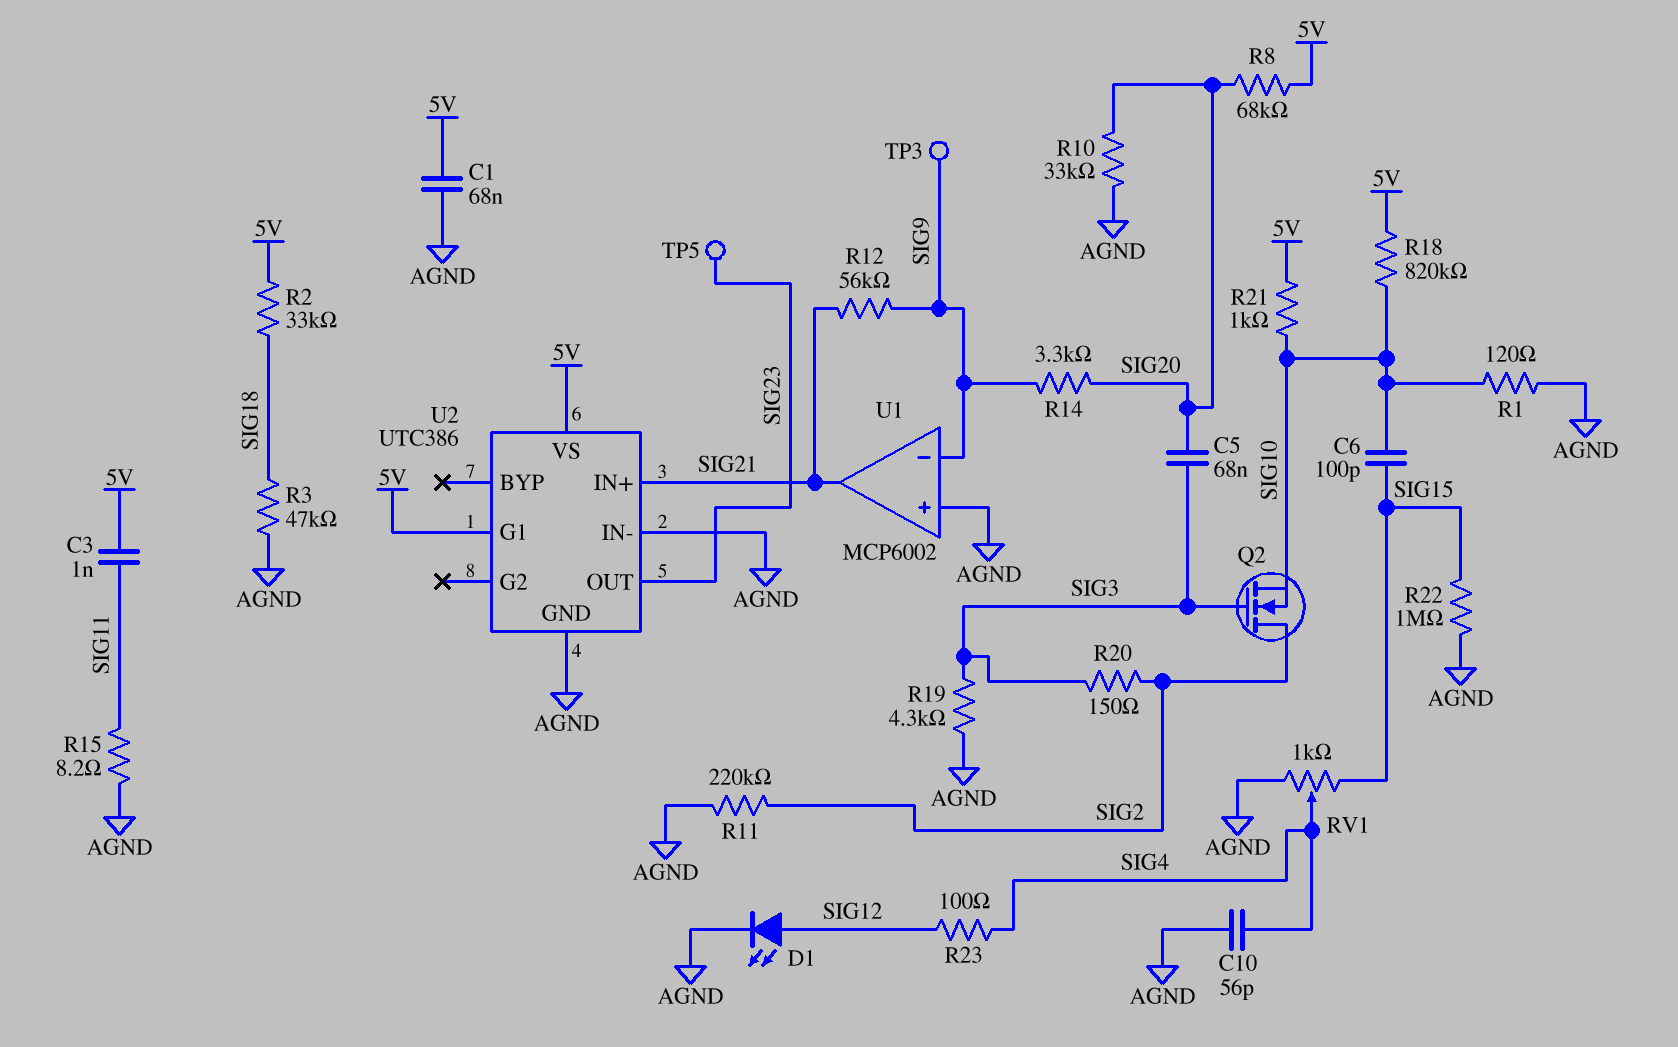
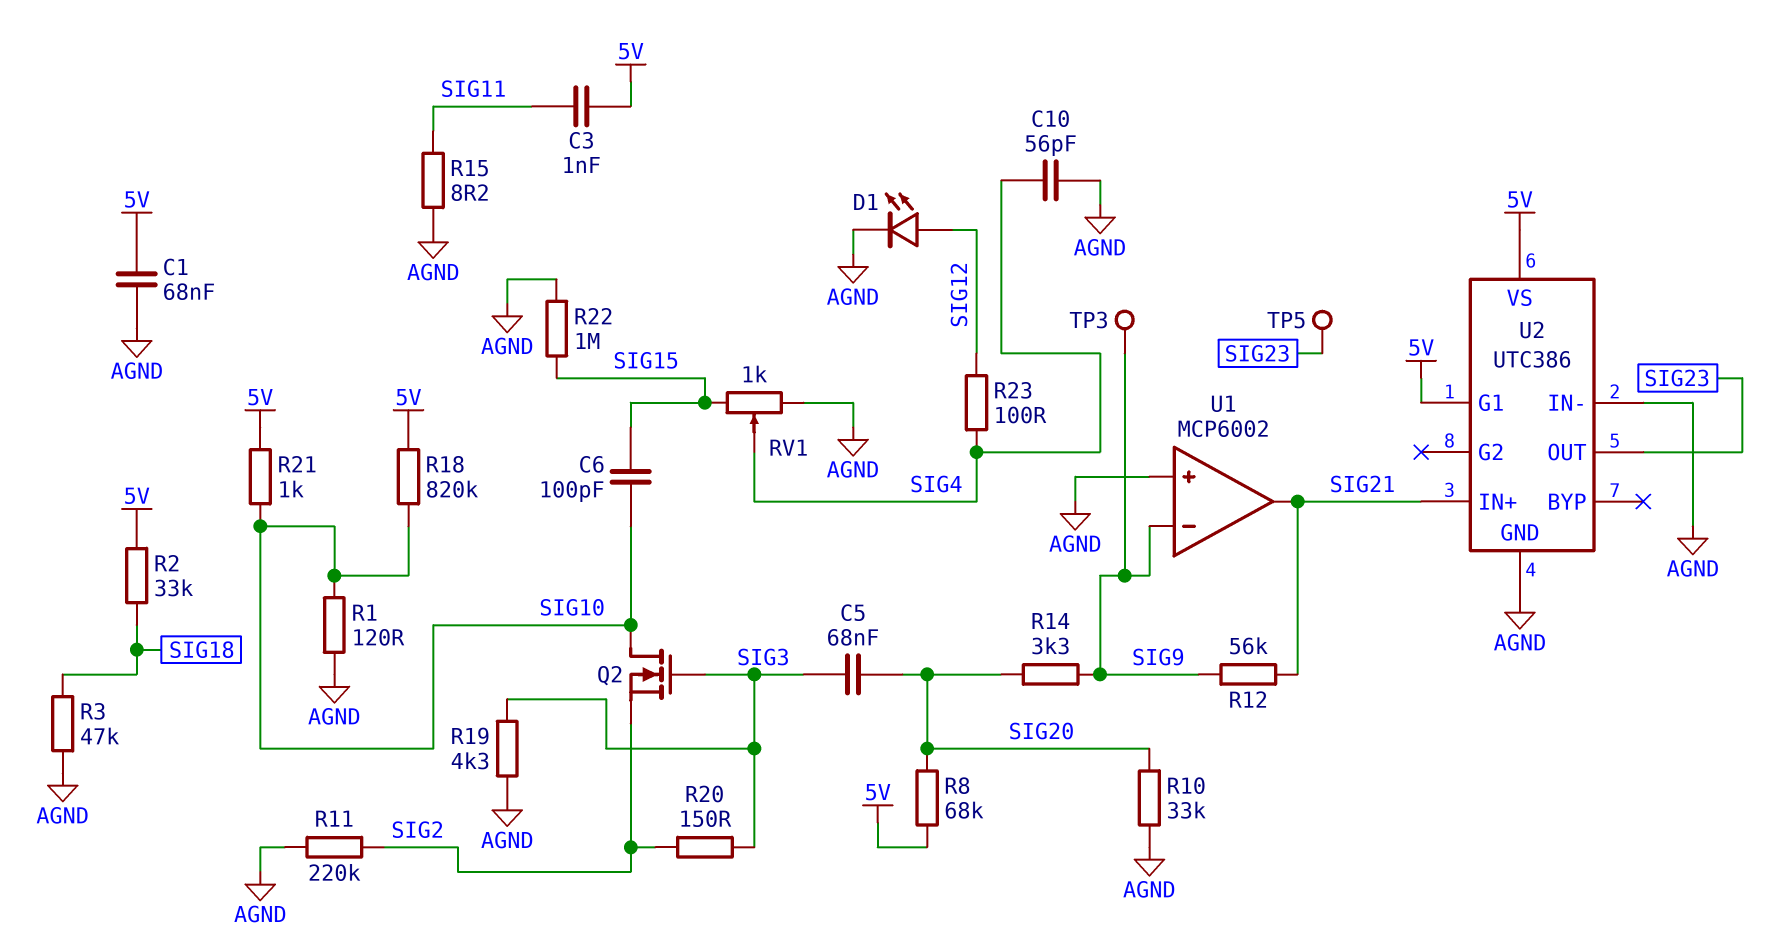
Q2: NMOS (G SIG3, D SIG2, S SIG10) -> NMOS (G SIG3, D SIG10, S SIG2)

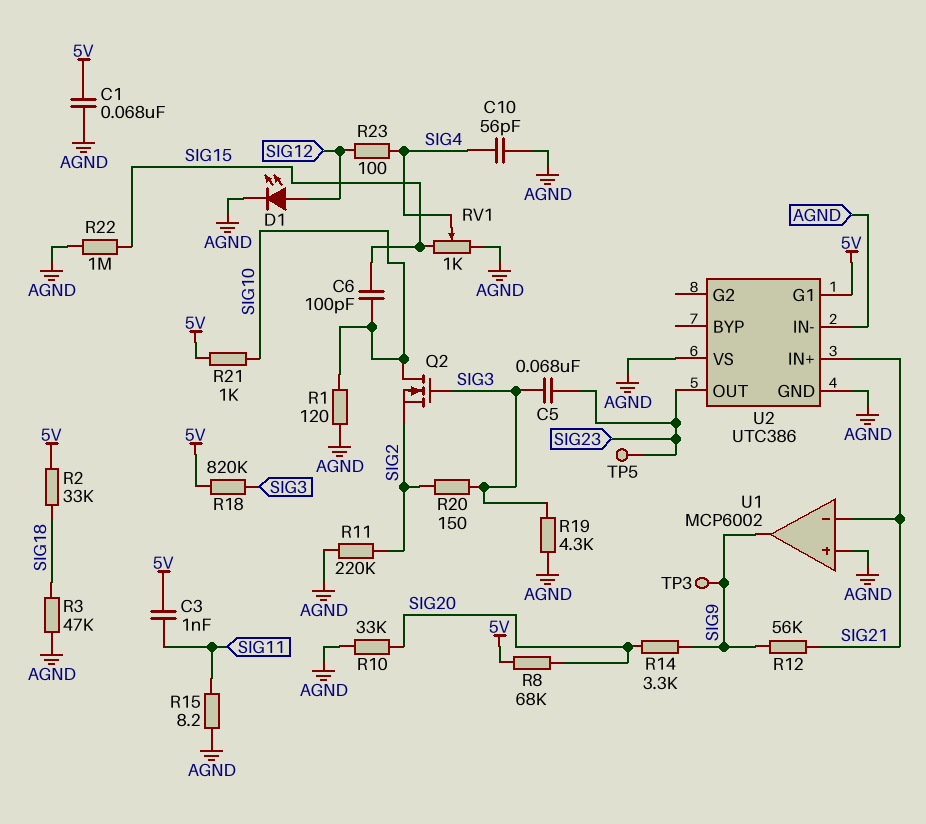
C5: 68nF (SIG3, SIG20) -> 68nF (SIG3, SIG23)
R18: 820k (5V, SIG10) -> 820k (5V, SIG3)
U1 pin in-: SIG9 -> SIG21
U1 pin out: SIG21 -> SIG9
U2 pin VS: 5V -> AGND

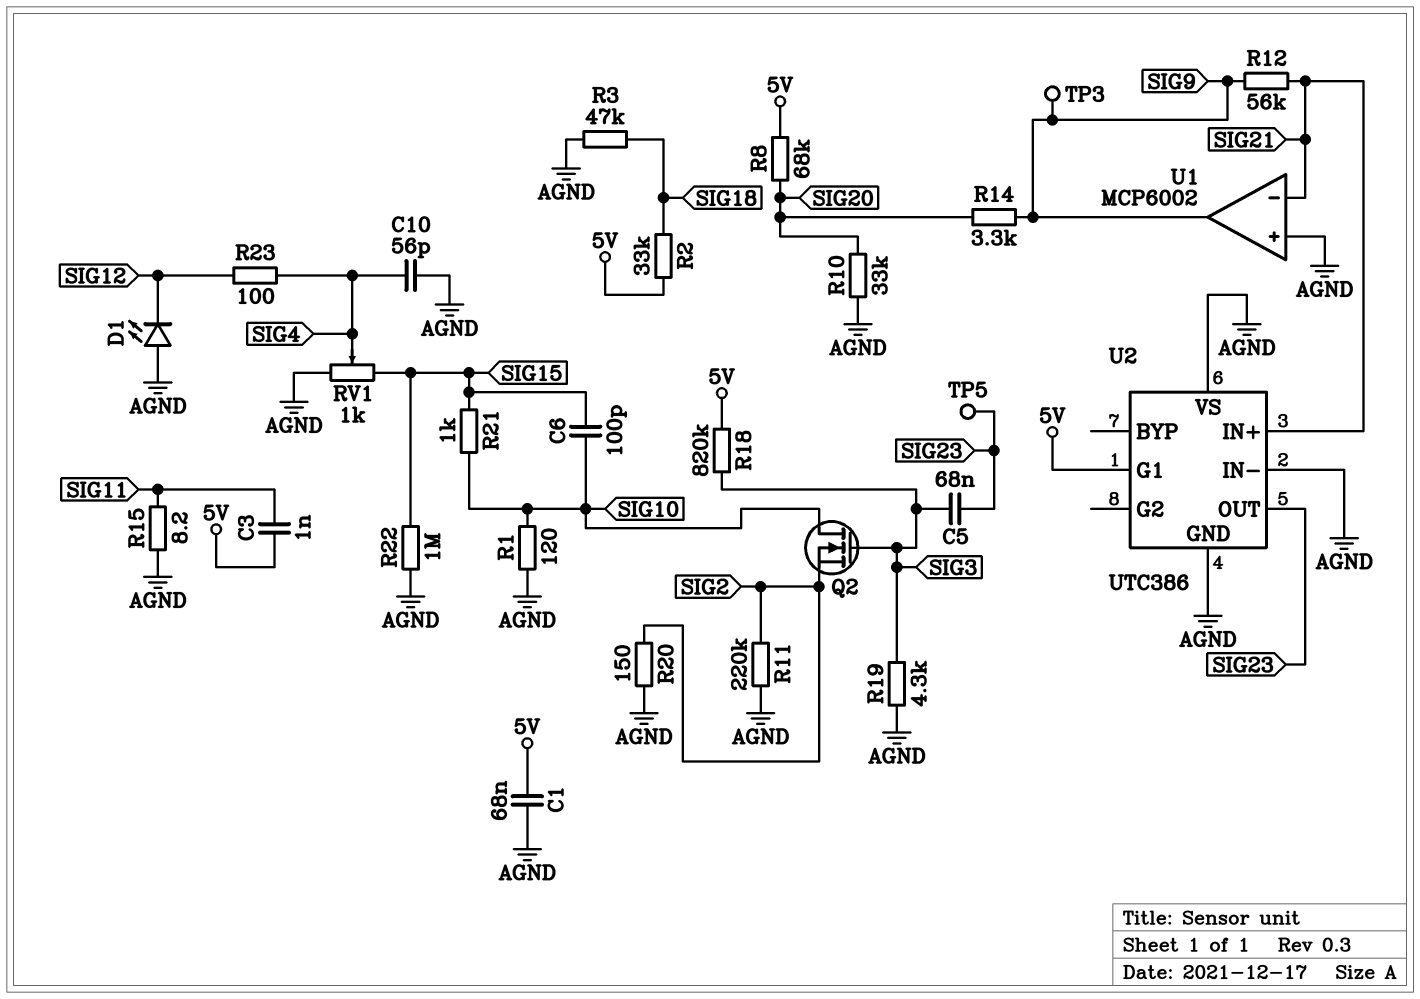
D1: LED (A SIG12, K AGND) -> LED (A AGND, K SIG12)
R20: 150 (SIG2, SIG3) -> 150 (AGND, SIG2)
R21: 1k (5V, SIG10) -> 1k (SIG10, SIG15)

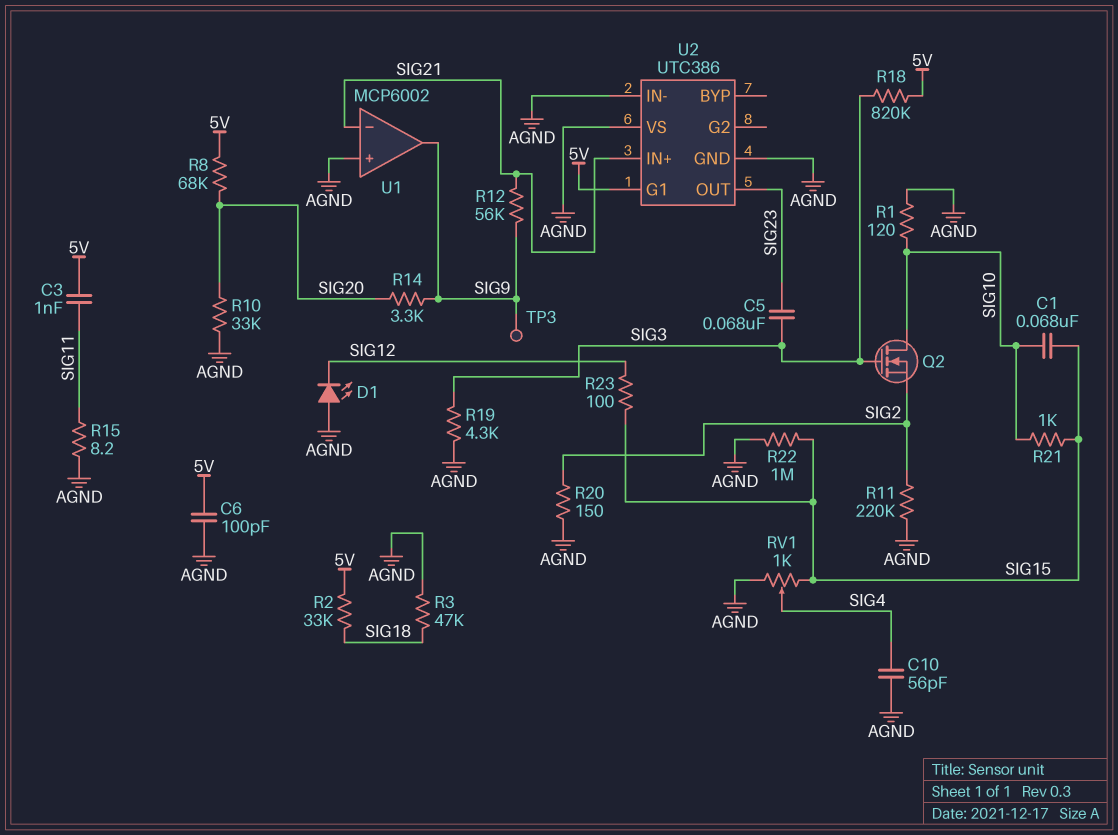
C1: 68nF (5V, AGND) -> 68nF (SIG10, SIG15)
C6: 100pF (SIG10, SIG15) -> 100pF (5V, AGND)
R23: 100 (SIG4, SIG12) -> 100 (SIG12, SIG15)
TP5: test point (SIG23) -> none

